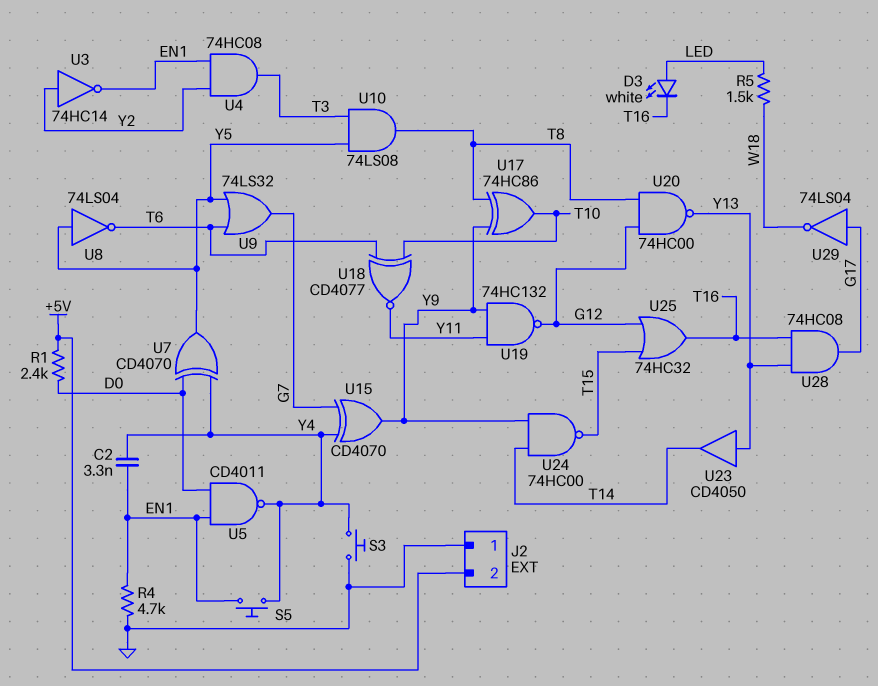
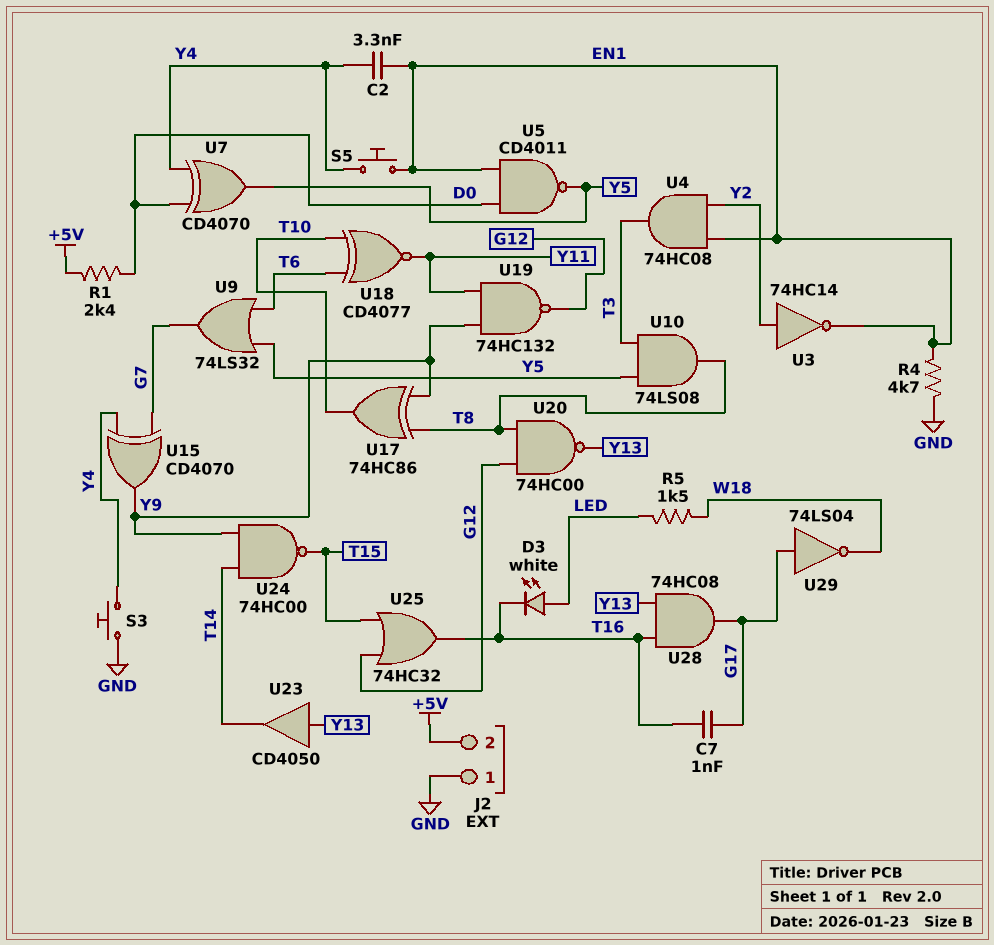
C7: none -> 1nF (G17, T16)
U5: NAND CD4011 (in D0, in EN1, out Y4) -> NAND CD4011 (in D0, in EN1, out Y5)
U8: NOT 74LS04 (in Y5, out T6) -> none

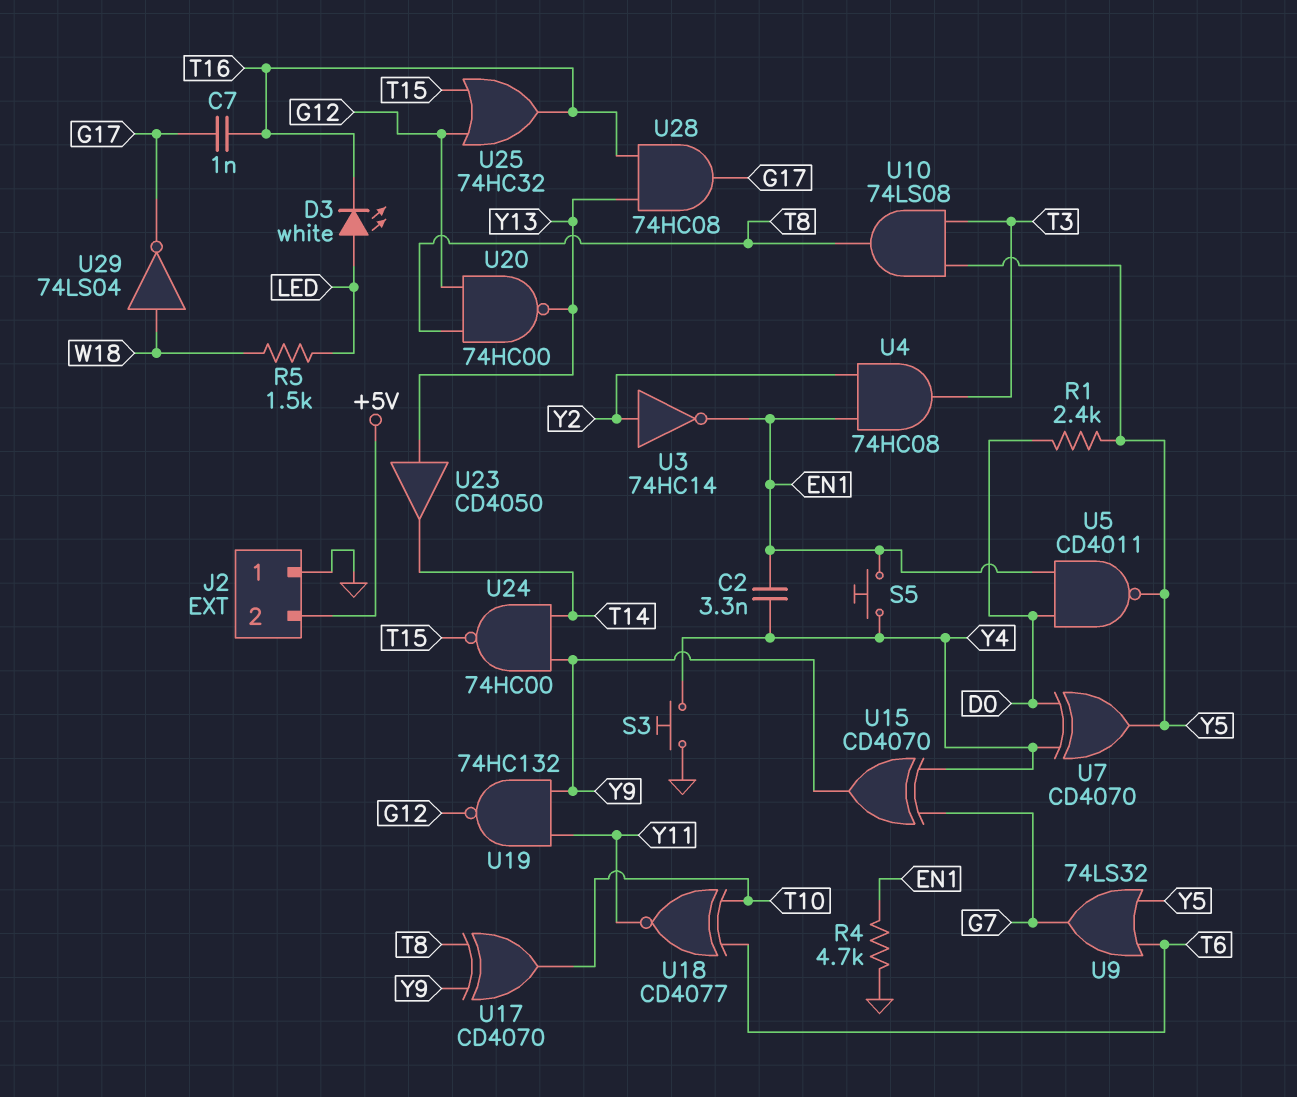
R1: 2.4k (+5V, D0) -> 2.4k (D0, Y5)
U17: XOR 74HC86 (in T8, in Y9, out T10) -> XOR CD4070 (in T8, in Y9, out T10)
U29: NOT 74LS04 (in G17, out W18) -> NOT 74LS04 (in W18, out G17)

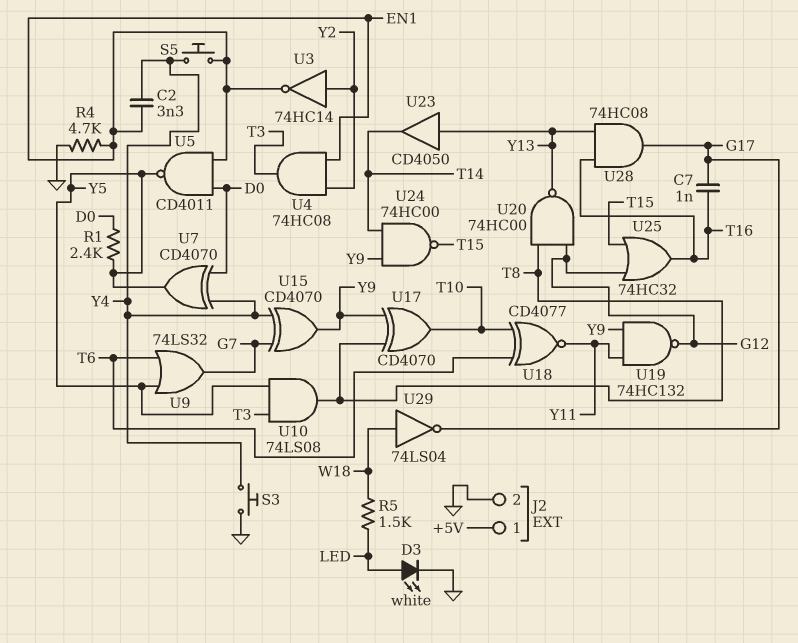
D3: LED white (A LED, K T16) -> LED white (A LED, K GND)
J2 pin 1: GND -> +5V
J2 pin 2: +5V -> GND

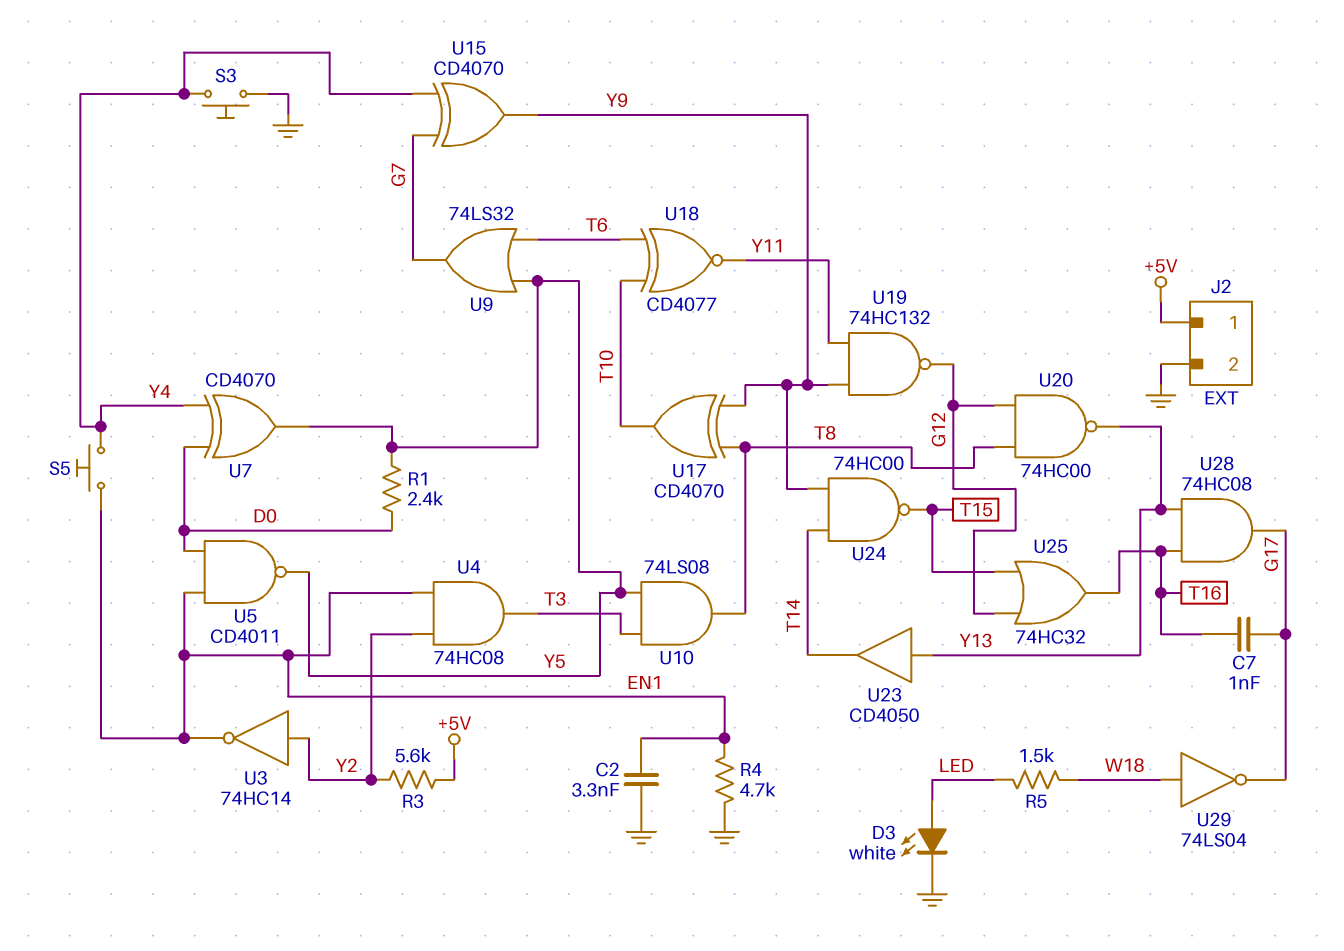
C2: 3.3nF (EN1, Y4) -> 3.3nF (EN1, GND)
R3: none -> 5.6k (+5V, Y2)

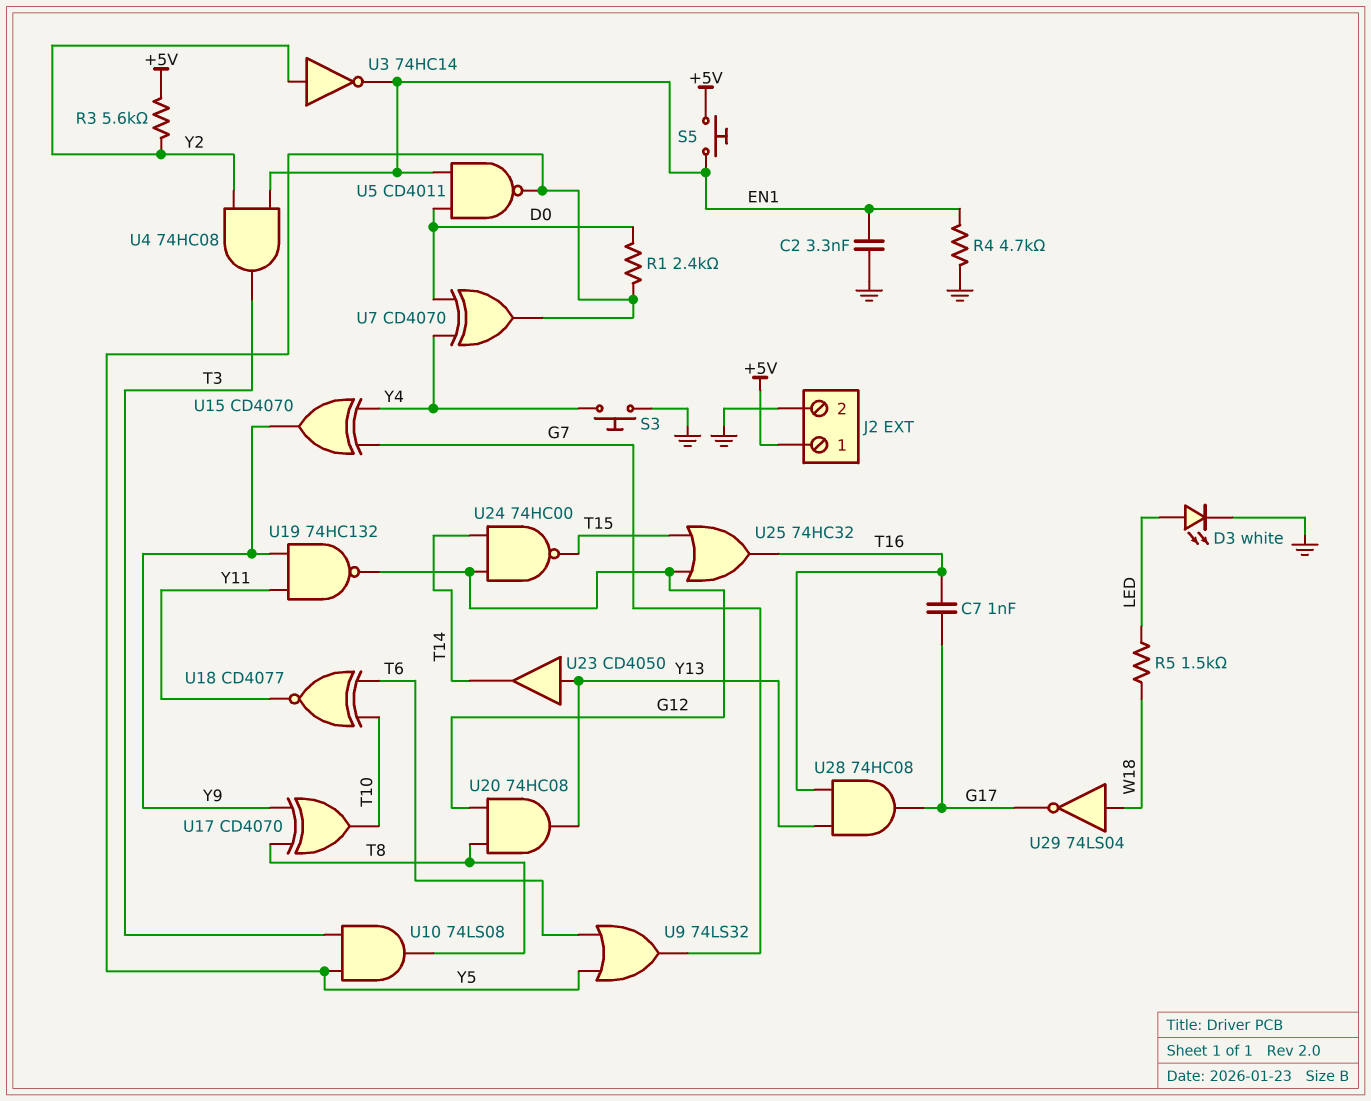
S5: button (EN1, Y4) -> button (+5V, EN1)
U20: NAND 74HC00 (in G12, in T8, out Y13) -> AND 74HC08 (in G12, in T8, out Y13)
U24: NAND 74HC00 (in T14, in Y9, out T15) -> NAND 74HC00 (in G12, in T14, out T15)

